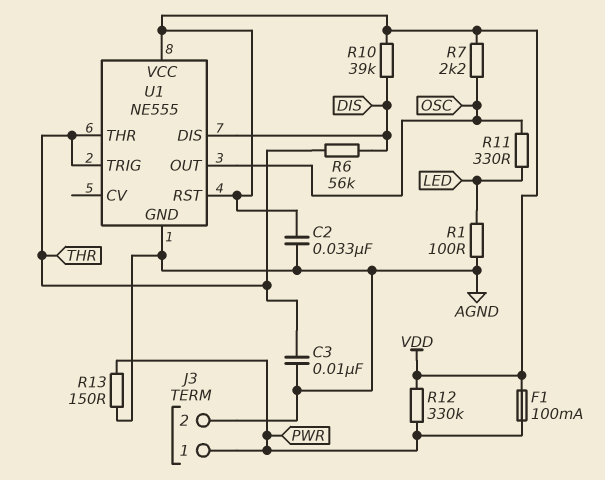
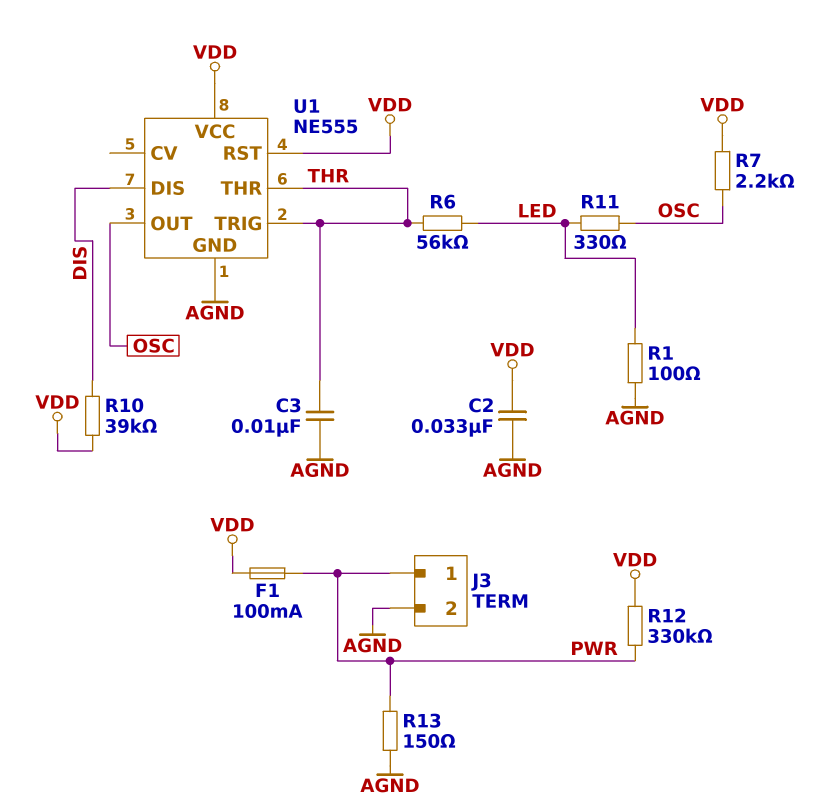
R6: 56k (DIS, THR) -> 56k (LED, THR)

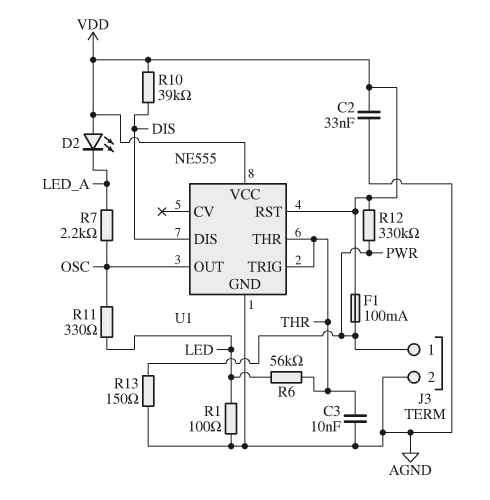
D2: none -> LED (A VDD, K LED_A)
R7: 2.2k (OSC, VDD) -> 2.2k (LED_A, OSC)

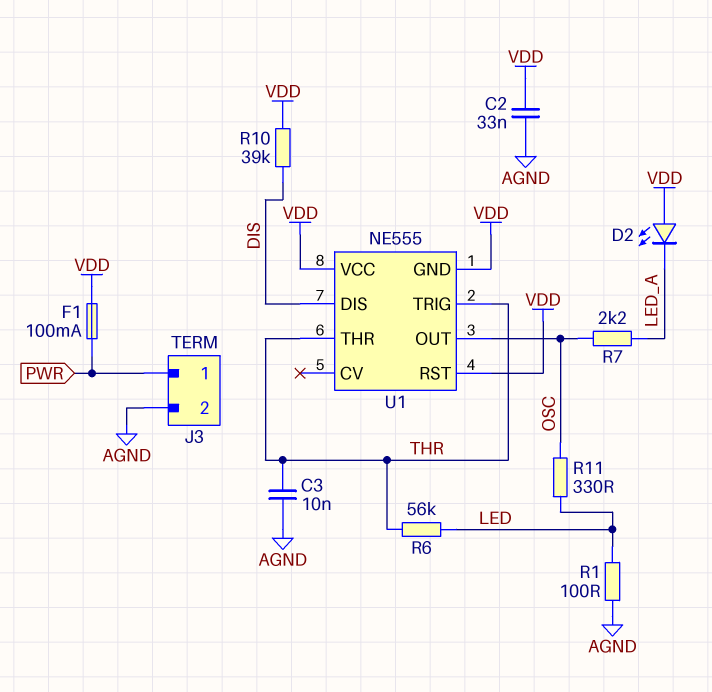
R12: 330k (PWR, VDD) -> none
R13: 150 (AGND, PWR) -> none
U1 pin GND: AGND -> VDD

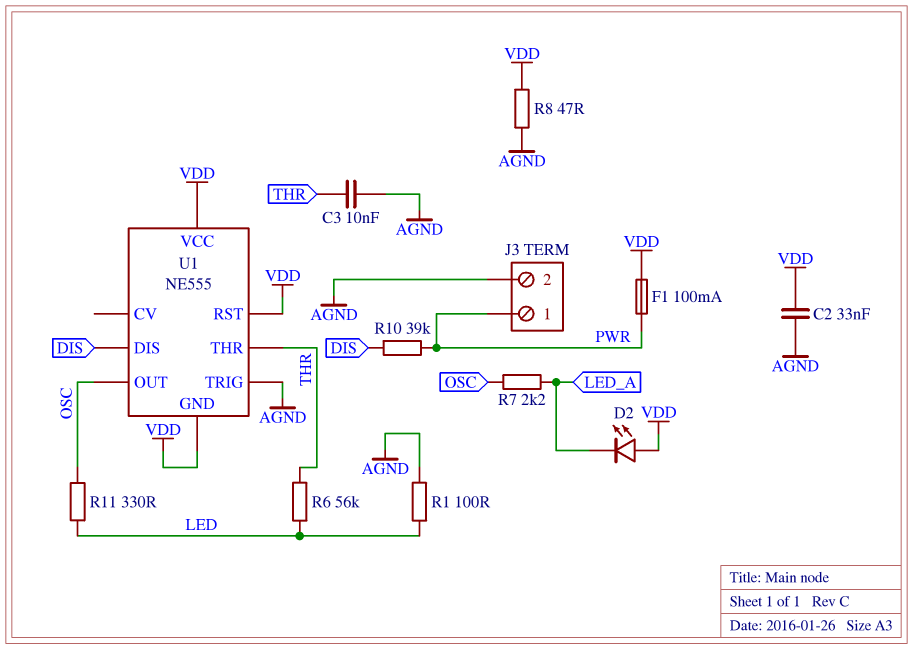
R8: none -> 47 (AGND, VDD)
R10: 39k (DIS, VDD) -> 39k (DIS, PWR)
U1 pin TRIG: THR -> AGND

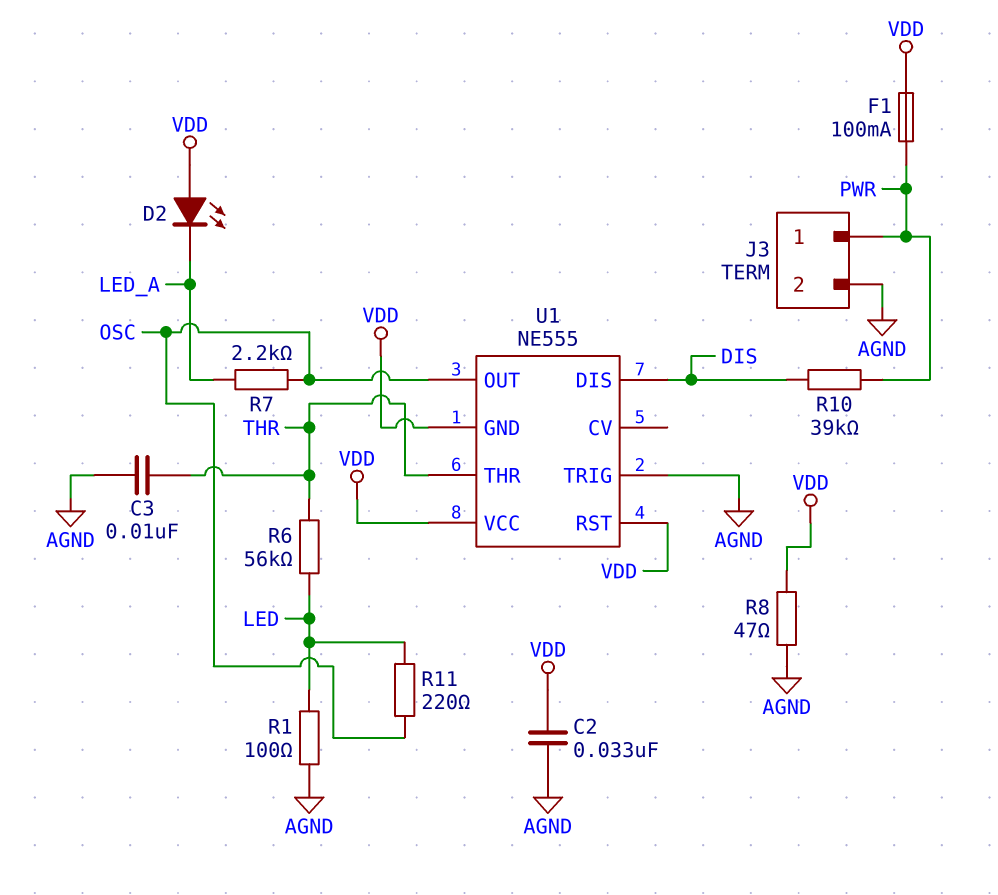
R11: 330 (LED, OSC) -> 220 (LED, OSC)

